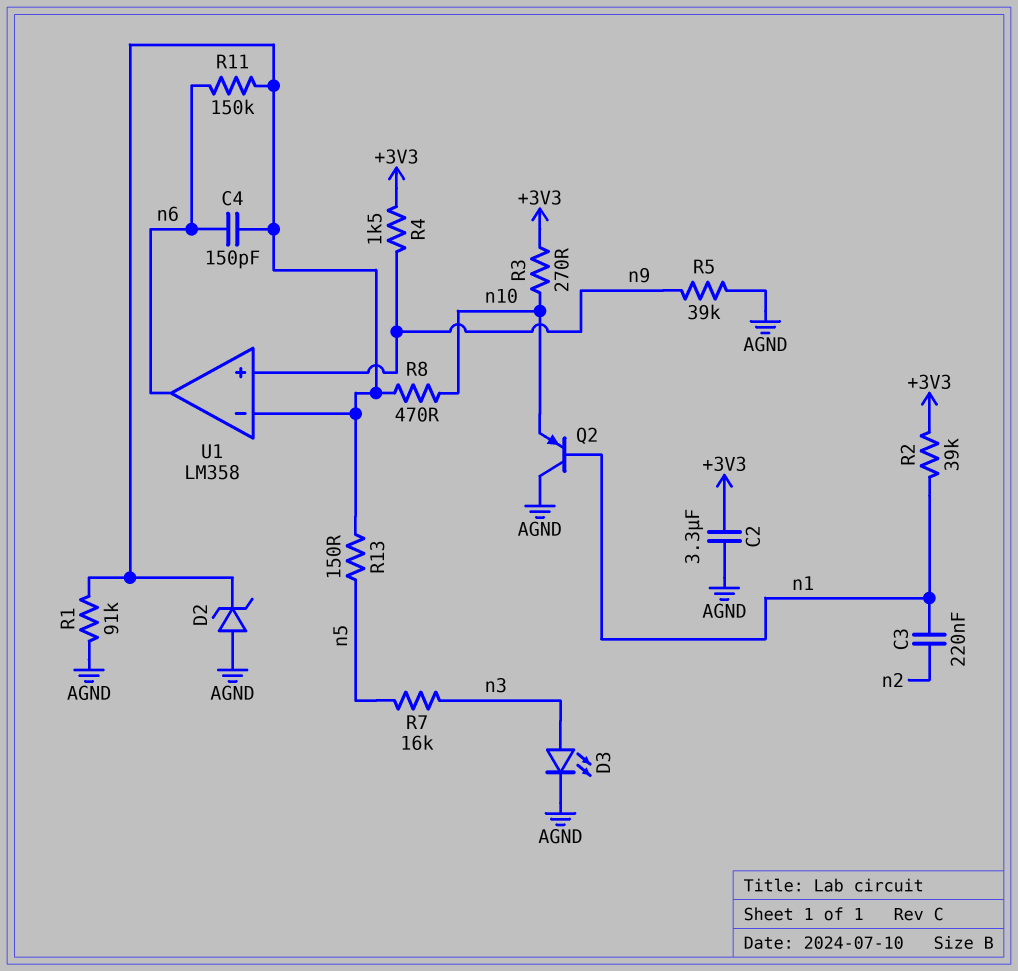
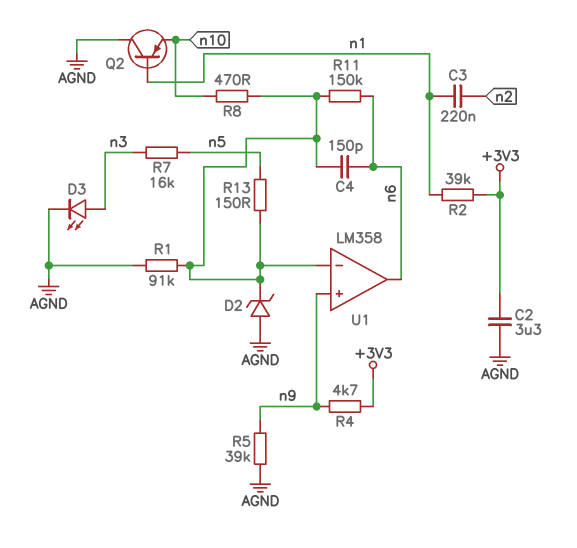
R3: 270 (+3V3, n10) -> none
R4: 1.5k (+3V3, n9) -> 4.7k (+3V3, n9)

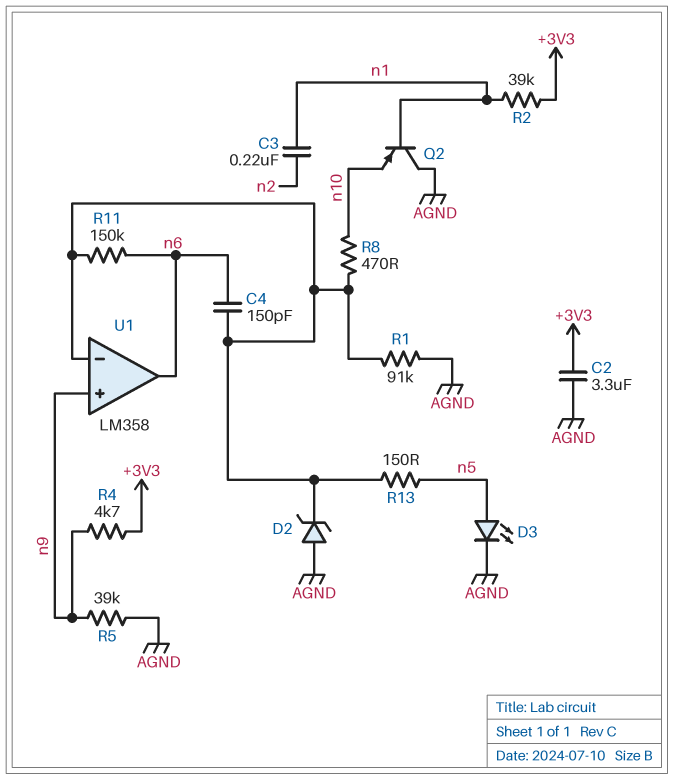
D3: LED (A n3, K AGND) -> LED (A n5, K AGND)
R7: 16k (n3, n5) -> none

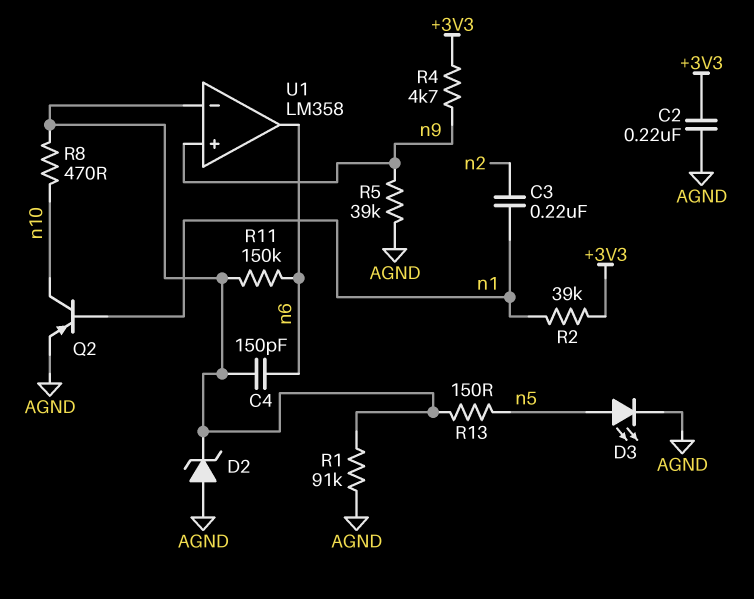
C2: 3.3uF (+3V3, AGND) -> 220nF (+3V3, AGND)
Q2: PNP (B n1, C AGND, E n10) -> PNP (B n1, C n10, E AGND)

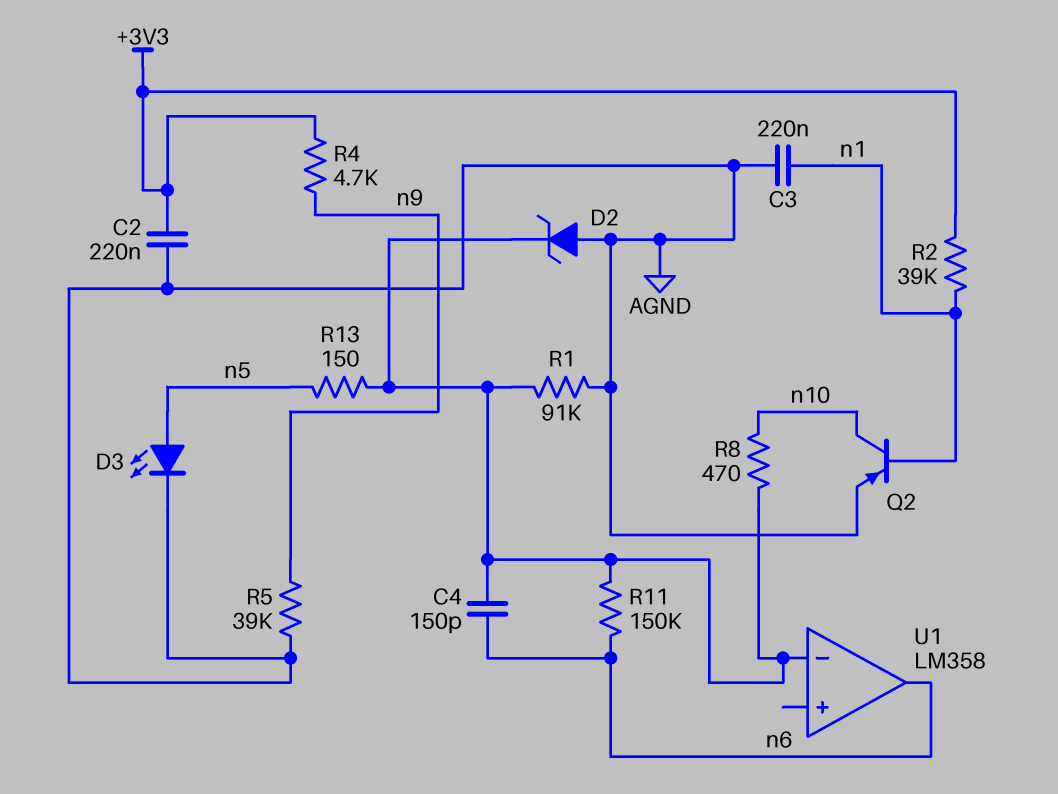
C3: 220nF (n1, n2) -> 220nF (AGND, n1)
U1 pin in+: n9 -> none

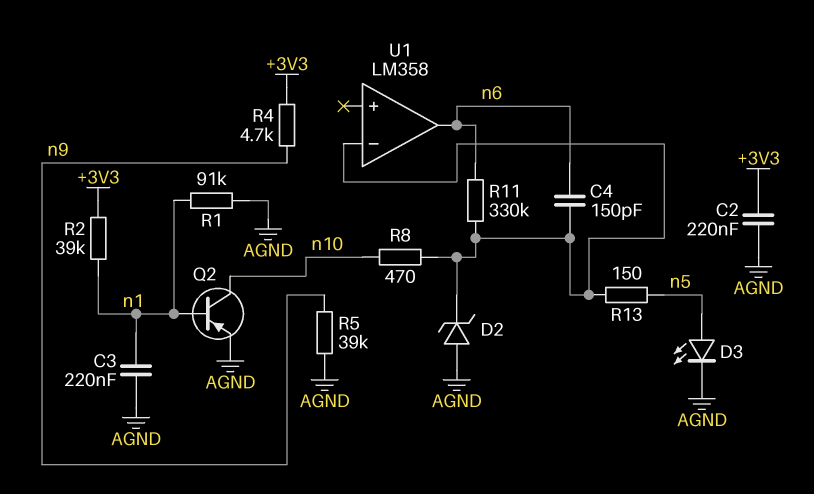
R1: 91k (AGND, U1/in-) -> 91k (AGND, n1)
R11: 150k (U1/in-, n6) -> 330k (U1/in-, n6)

